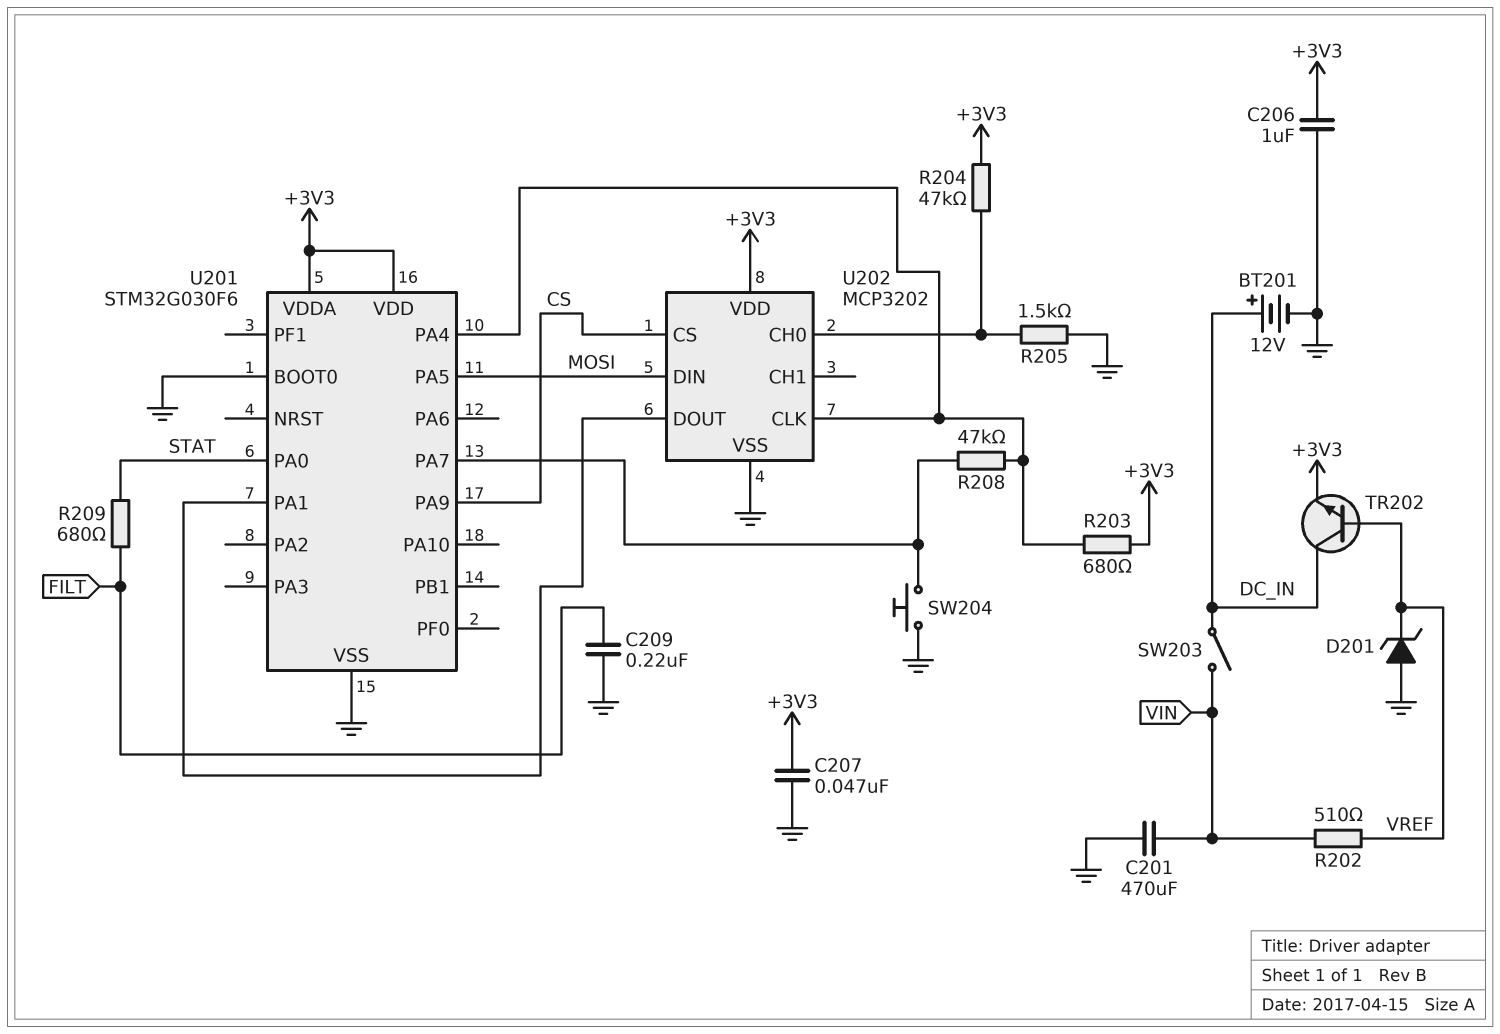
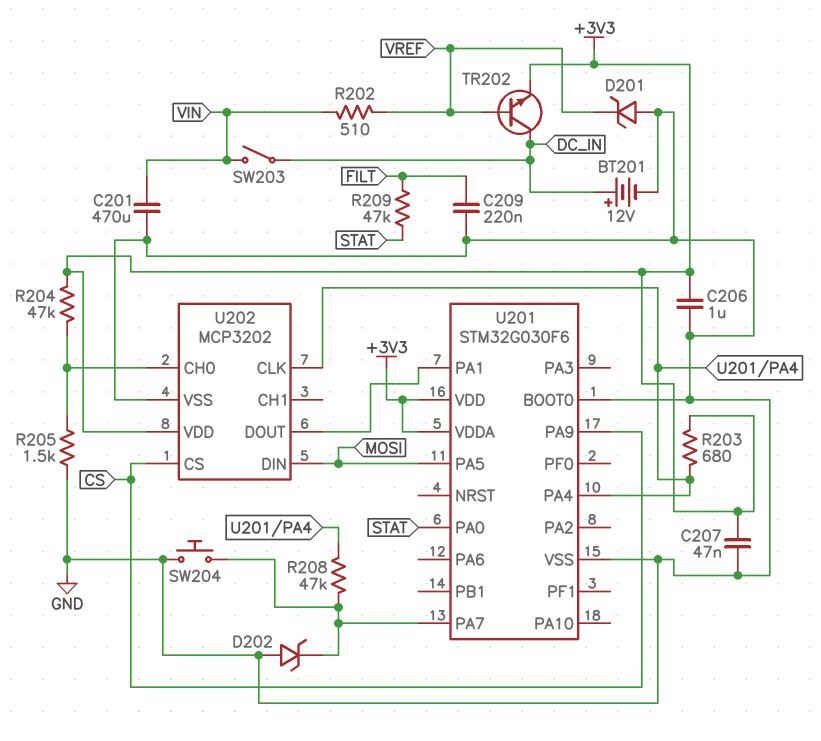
D202: none -> zener (A GND, K U201/PA7)
R209: 680 (FILT, STAT) -> 47k (FILT, STAT)

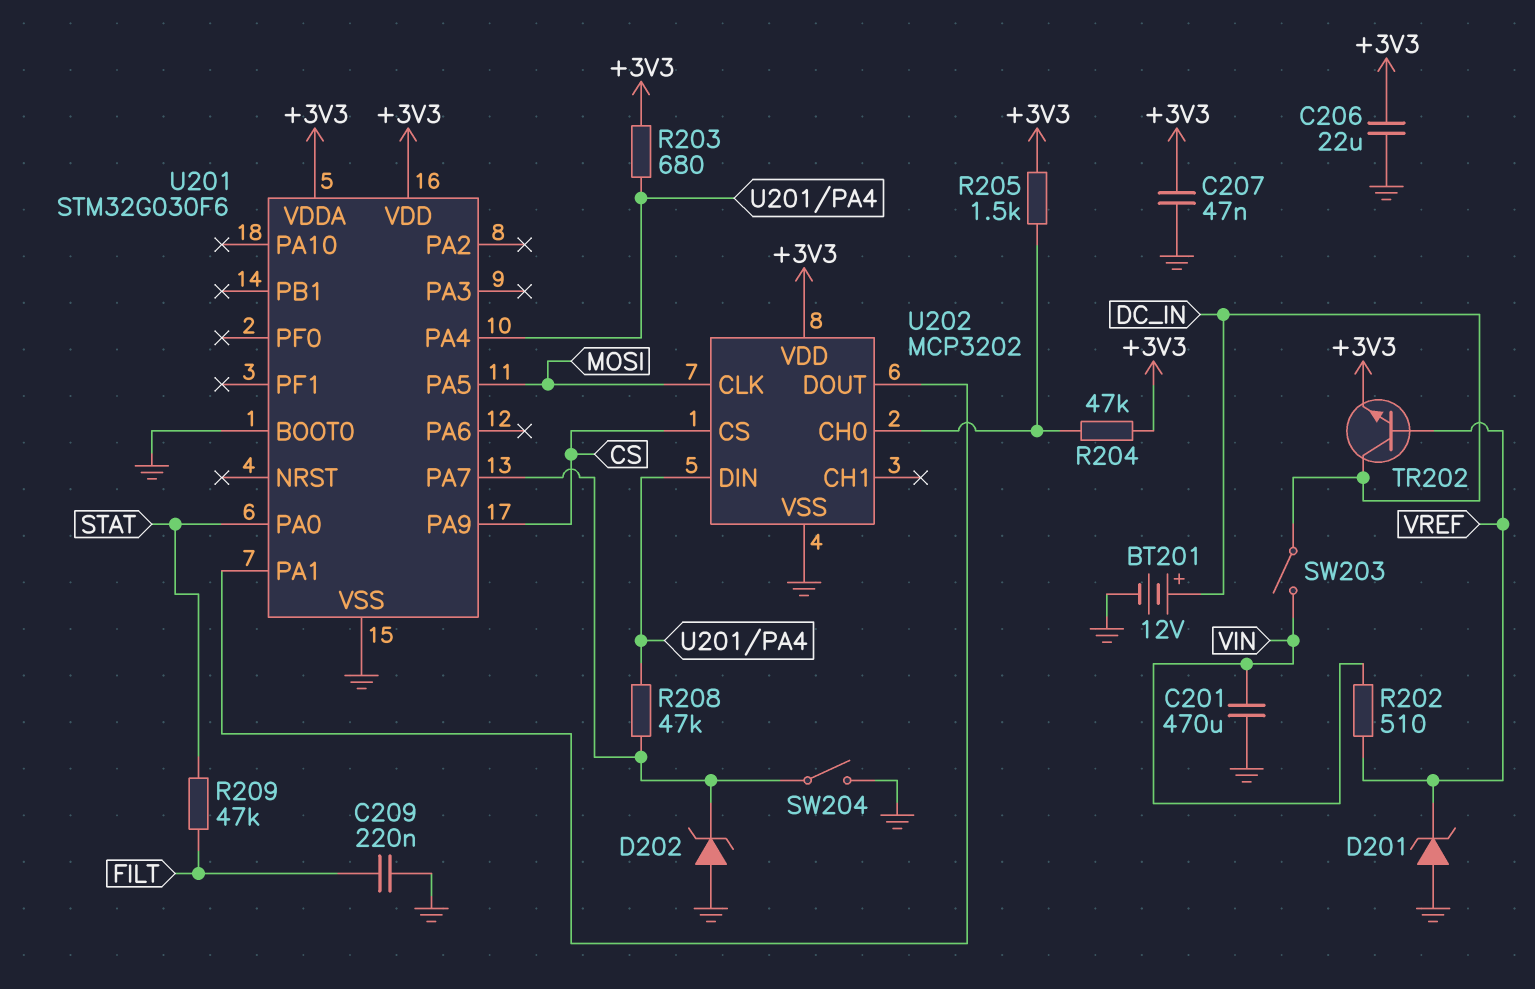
C206: 1uF (+3V3, GND) -> 22uF (+3V3, GND)
R205: 1.5k (GND, U202/CH0) -> 1.5k (+3V3, U202/CH0)
SW204: button (GND, U201/PA7) -> switch (GND, U201/PA7)
U202 pin CLK: U201/PA4 -> MOSI
U202 pin DIN: MOSI -> U201/PA4

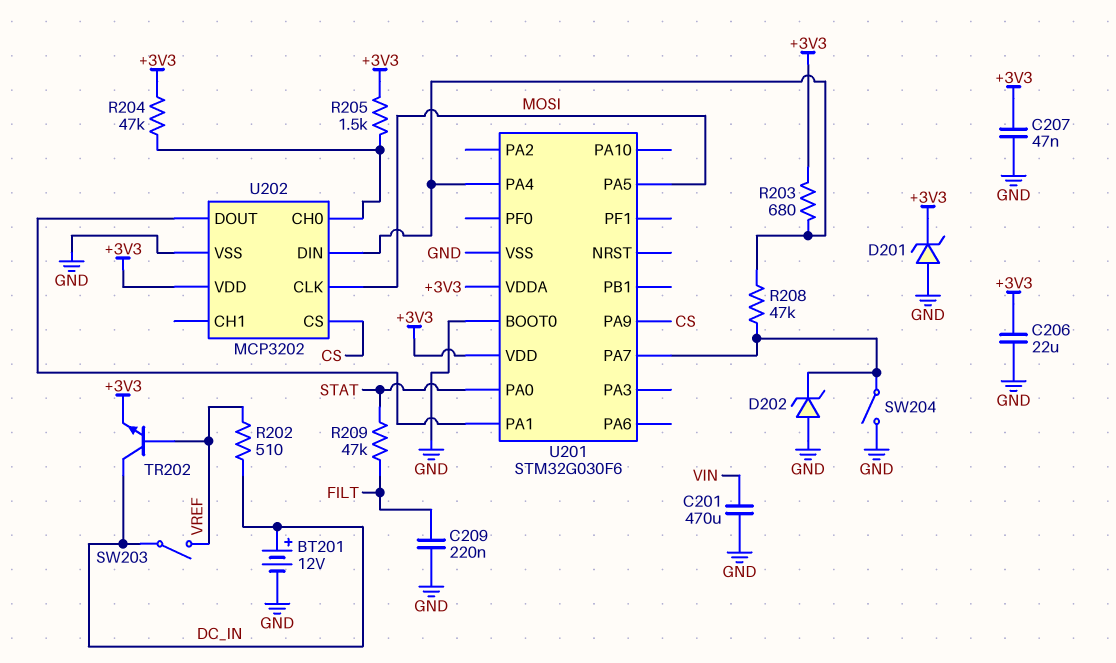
D201: zener (A GND, K VREF) -> zener (A GND, K +3V3)
R202: 510 (VIN, VREF) -> 510 (DC_IN, VREF)
SW203: switch (DC_IN, VIN) -> switch (DC_IN, VREF)

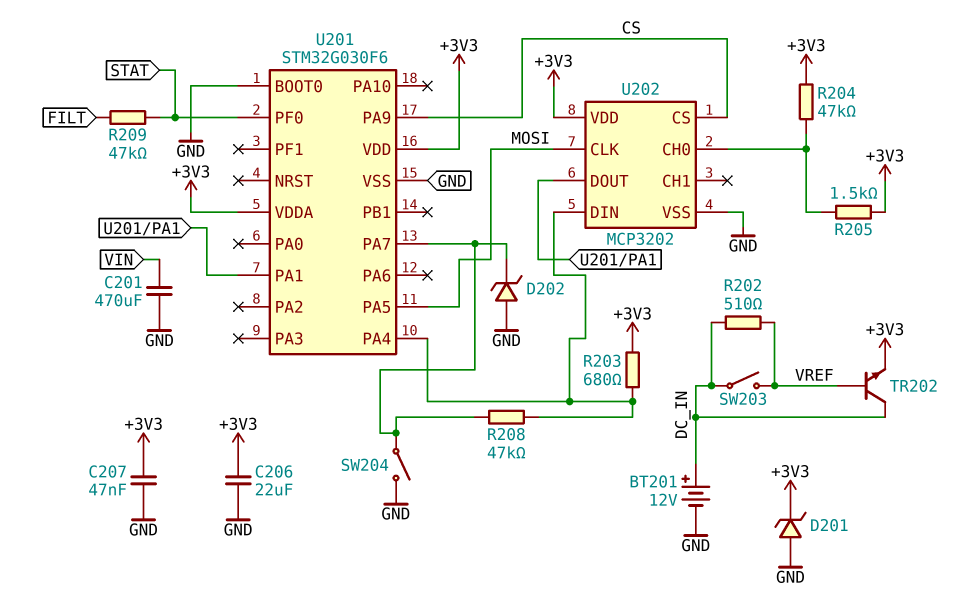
C209: 220nF (FILT, GND) -> none
U201 pin PA0: STAT -> none
U201 pin PF0: none -> STAT

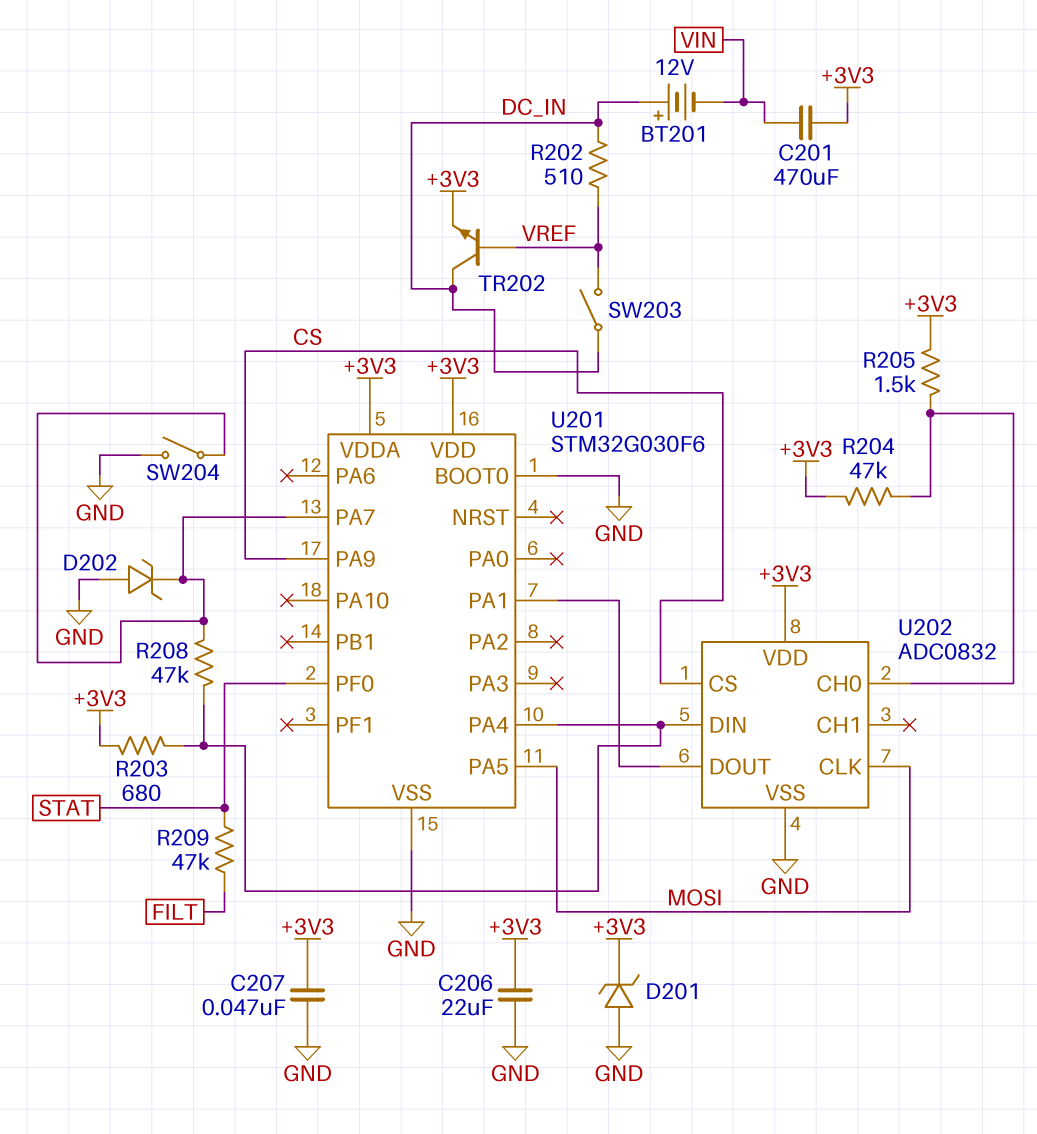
BT201: 12V (plus DC_IN, minus GND) -> 12V (plus DC_IN, minus VIN)
C201: 470uF (GND, VIN) -> 470uF (+3V3, VIN)
U202: MCP3202 -> ADC0832

